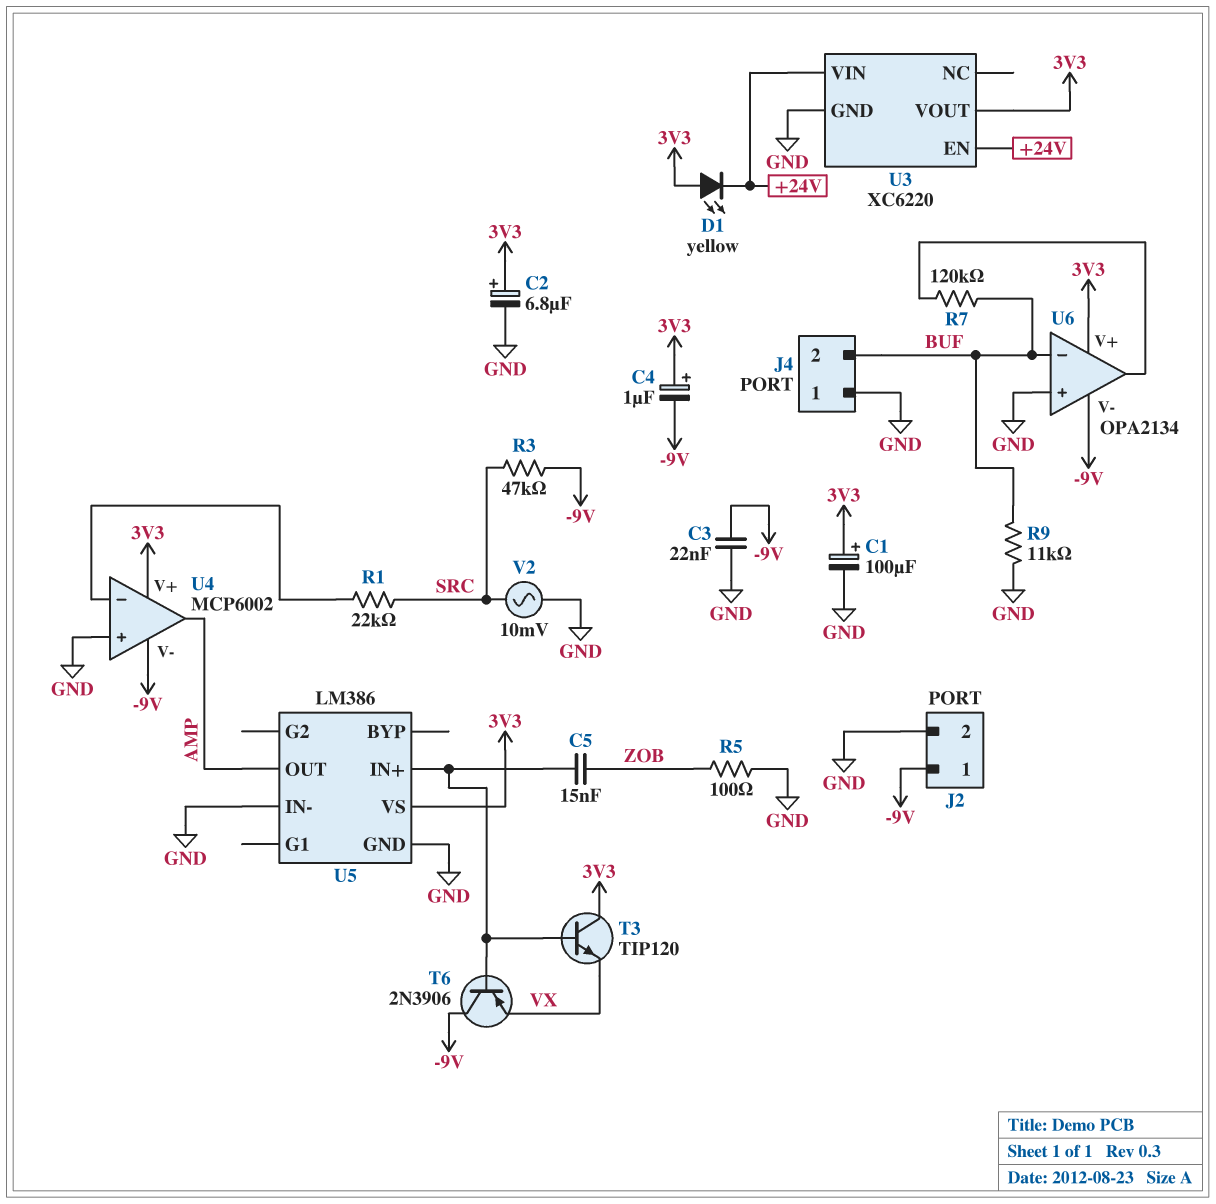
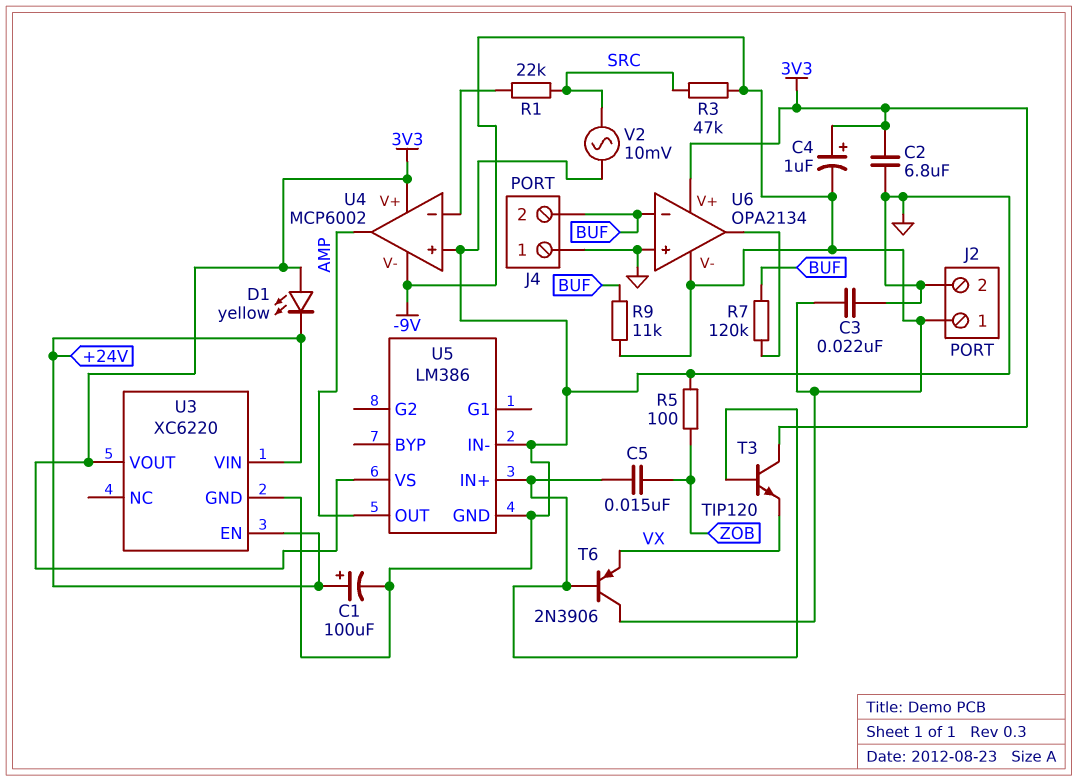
C1: 100uF (plus 3V3, minus GND) -> 100uF (plus +24V, minus GND)
C2: 6.8uF (plus 3V3, minus GND) -> 6.8uF (3V3, GND)
R9: 11k (BUF, GND) -> 11k (-9V, BUF)

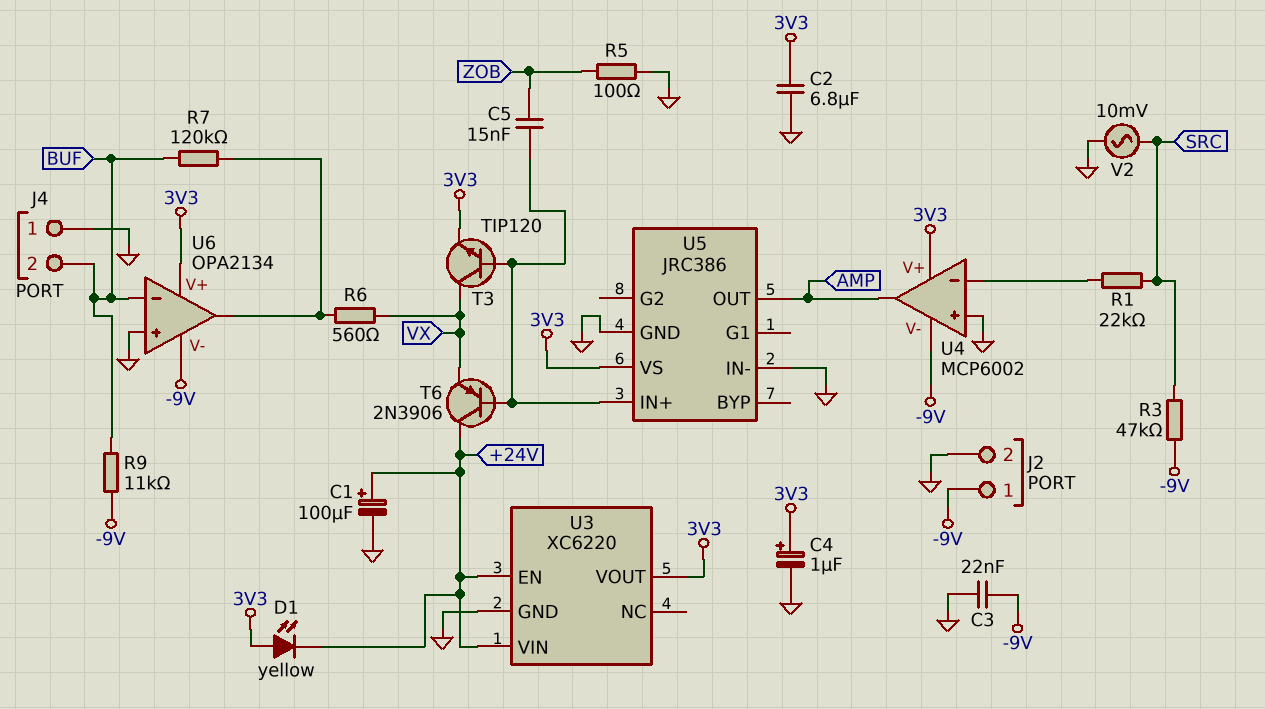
C4: 1uF (plus 3V3, minus -9V) -> 1uF (plus 3V3, minus GND)
R6: none -> 560 (U6/out, VX)
T3: NPN TIP120 (B U5/IN+, C 3V3, E VX) -> NPN TIP120 (B U5/IN+, C VX, E 3V3)
T6: PNP 2N3906 (B U5/IN+, C -9V, E VX) -> PNP 2N3906 (B U5/IN+, C +24V, E VX)
U5: LM386 -> JRC386

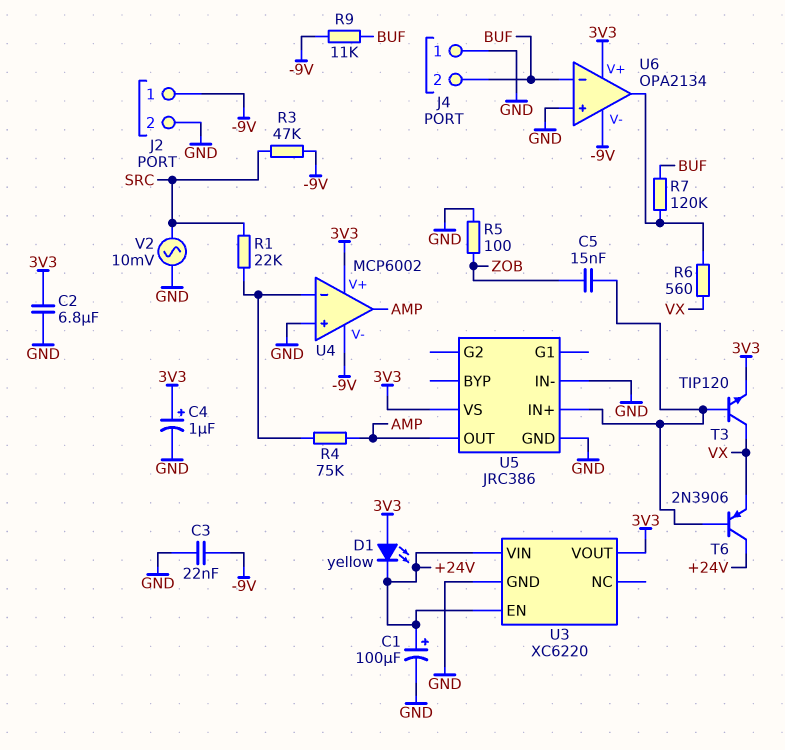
R4: none -> 75k (AMP, U4/in-)

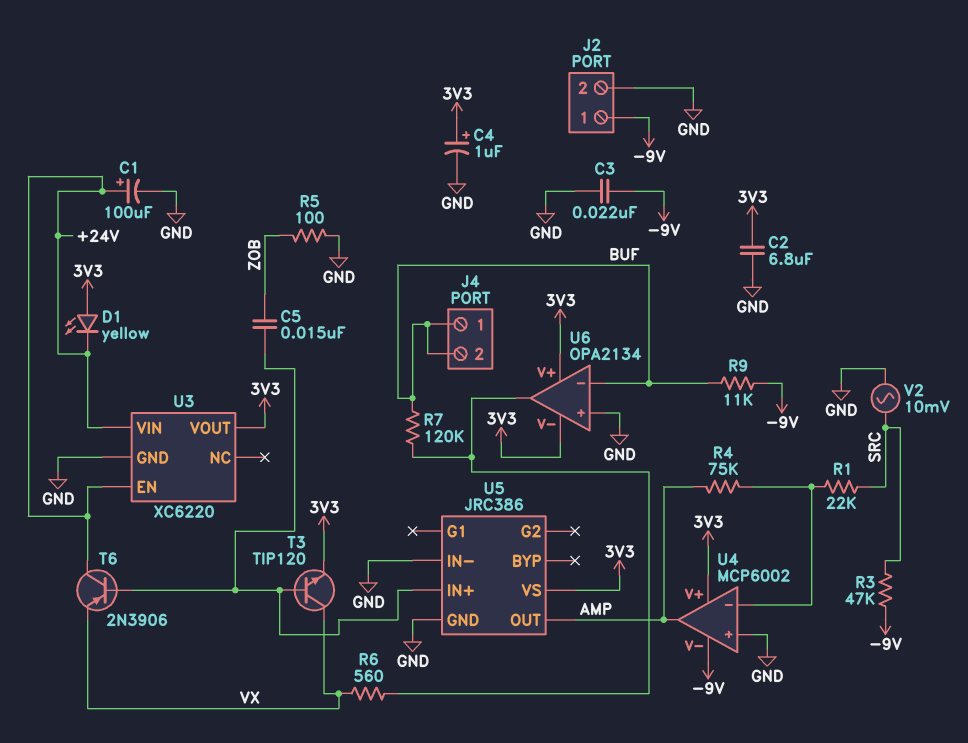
J4 pin 1: GND -> BUF
U6 pin V-: -9V -> 3V3

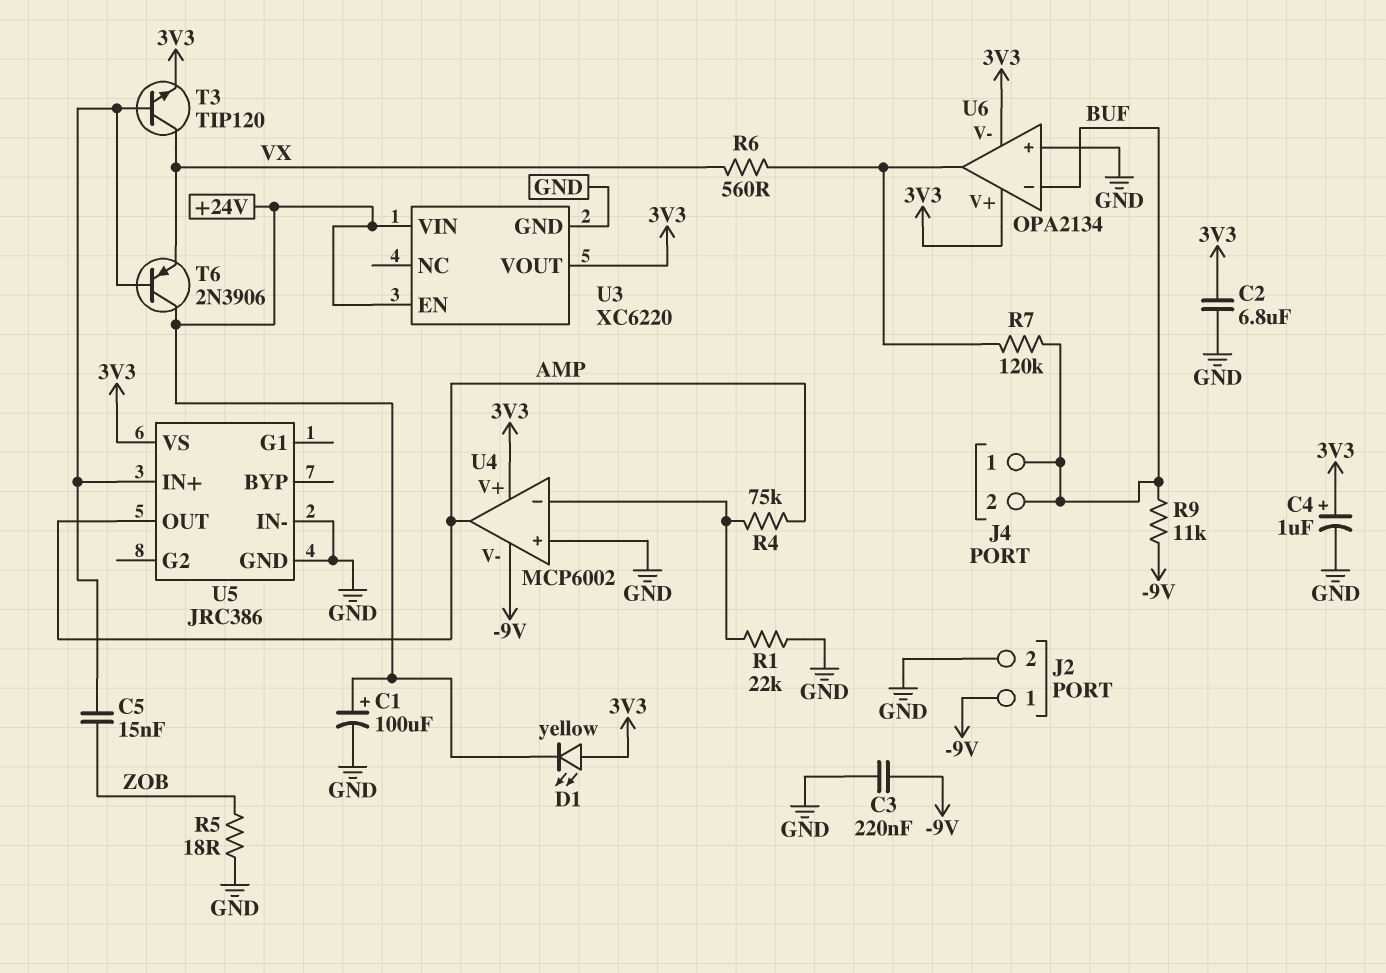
C3: 22nF (-9V, GND) -> 220nF (-9V, GND)
R1: 22k (SRC, U4/in-) -> 22k (GND, U4/in-)
R3: 47k (-9V, SRC) -> none
R5: 100 (GND, ZOB) -> 18 (GND, ZOB)
V2: AC 10mV (GND, SRC) -> none

